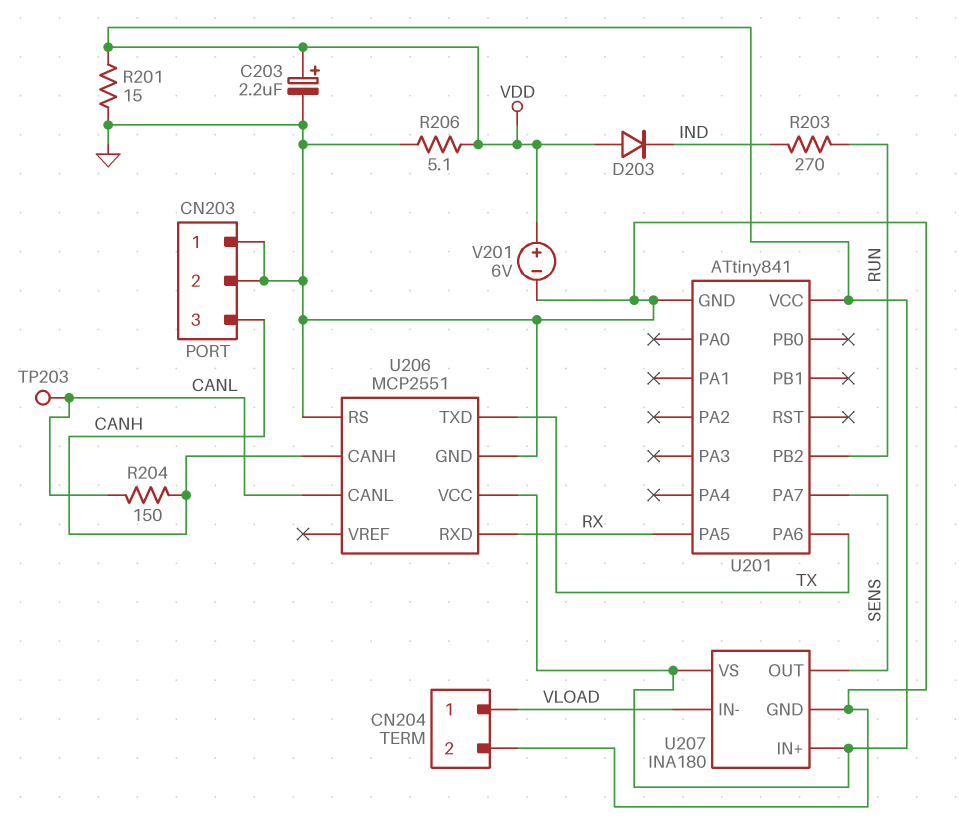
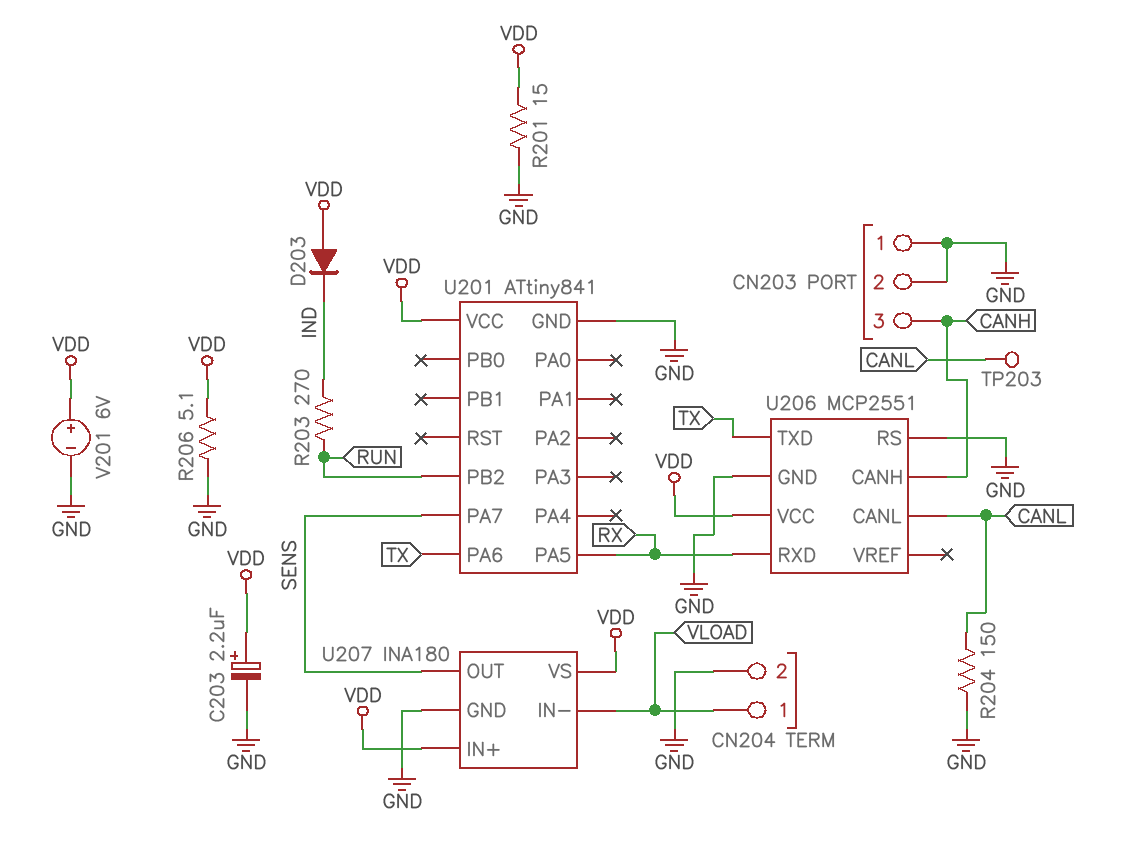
R204: 150 (CANH, CANL) -> 150 (CANL, GND)

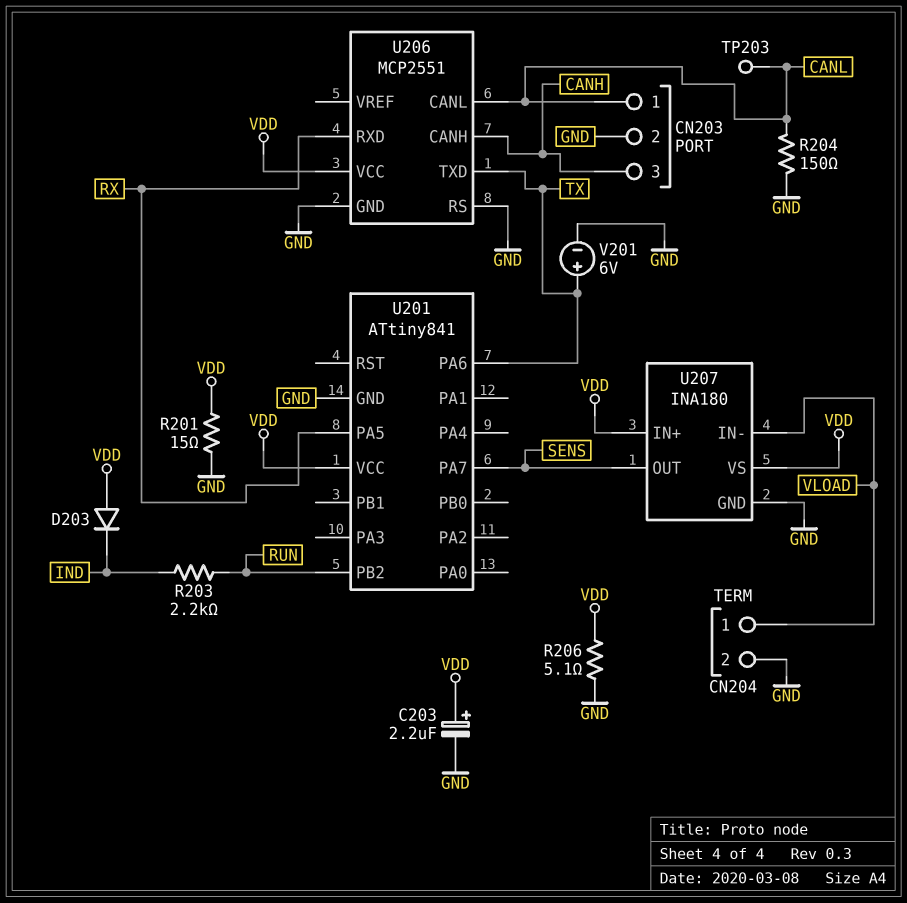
CN203 pin 1: GND -> CANL
R203: 270 (IND, RUN) -> 2.2k (IND, RUN)
V201: 6V (plus VDD, minus GND) -> 6V (plus TX, minus GND)

